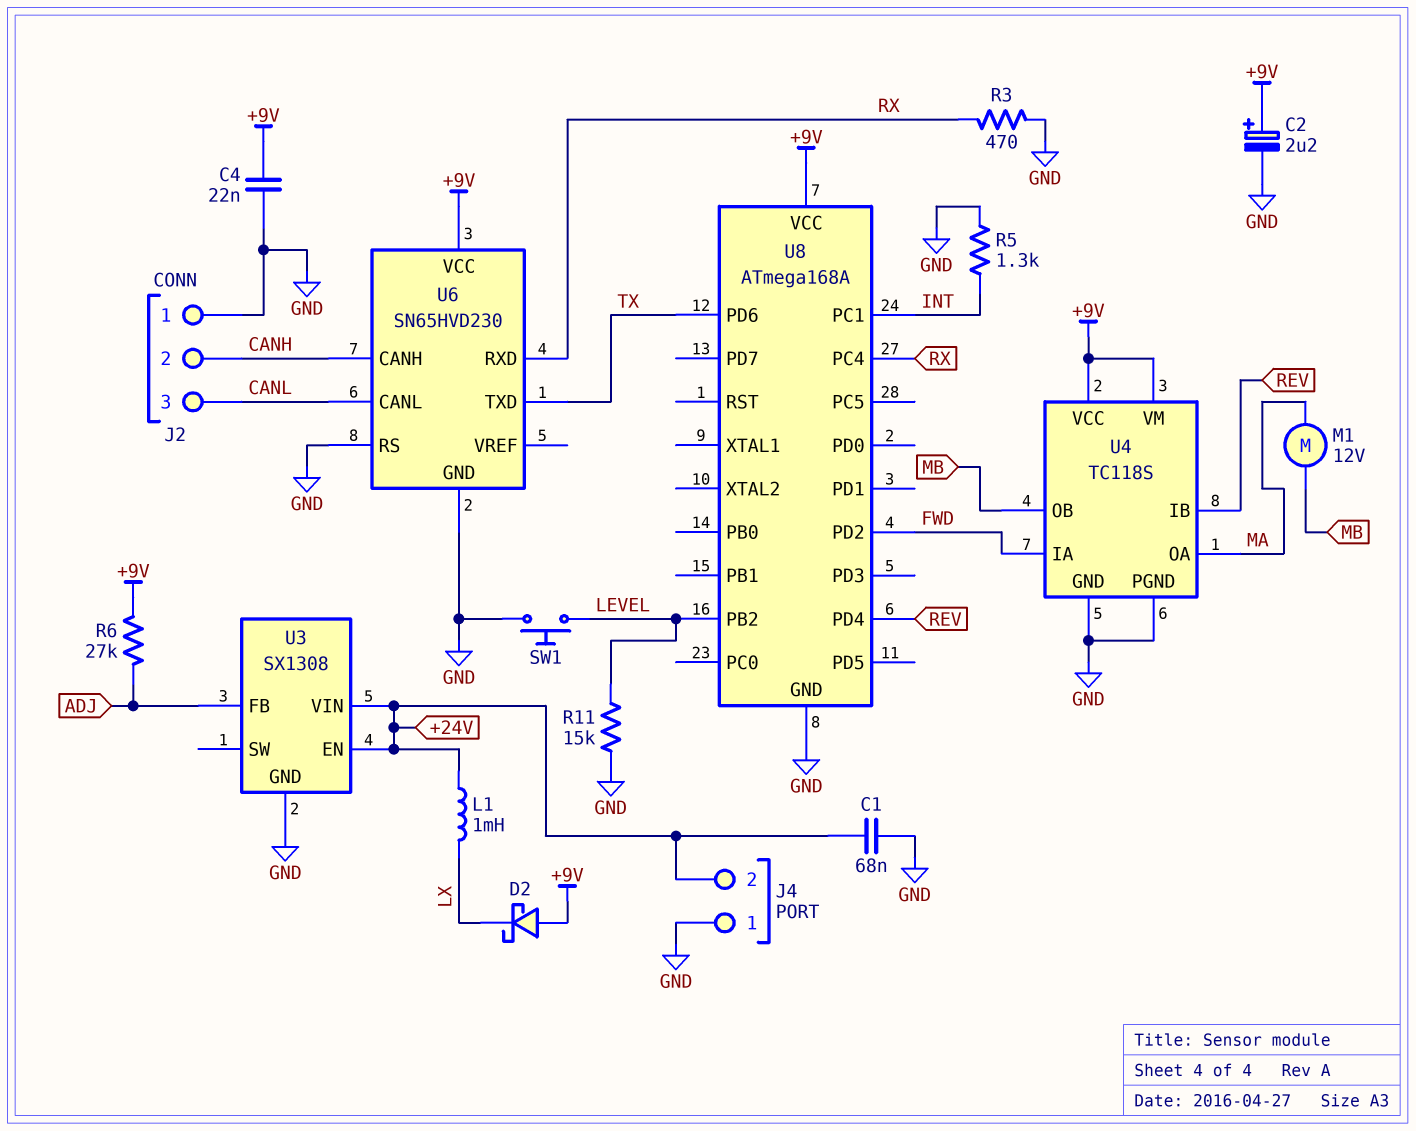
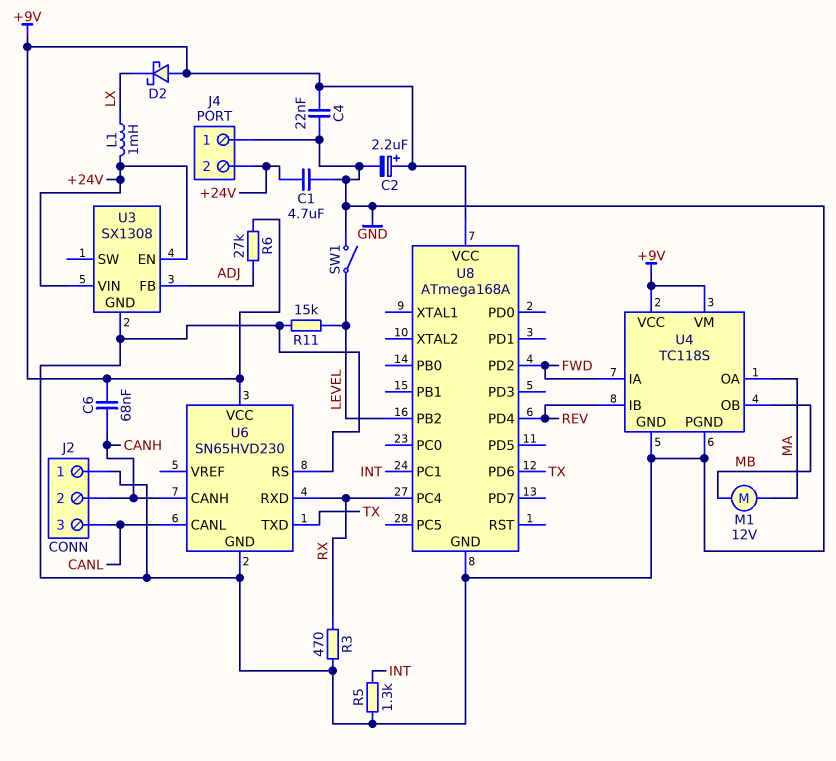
C1: 68nF (+24V, GND) -> 4.7uF (+24V, GND)
C6: none -> 68nF (+9V, CANH)
SW1: button (GND, LEVEL) -> switch (GND, LEVEL)

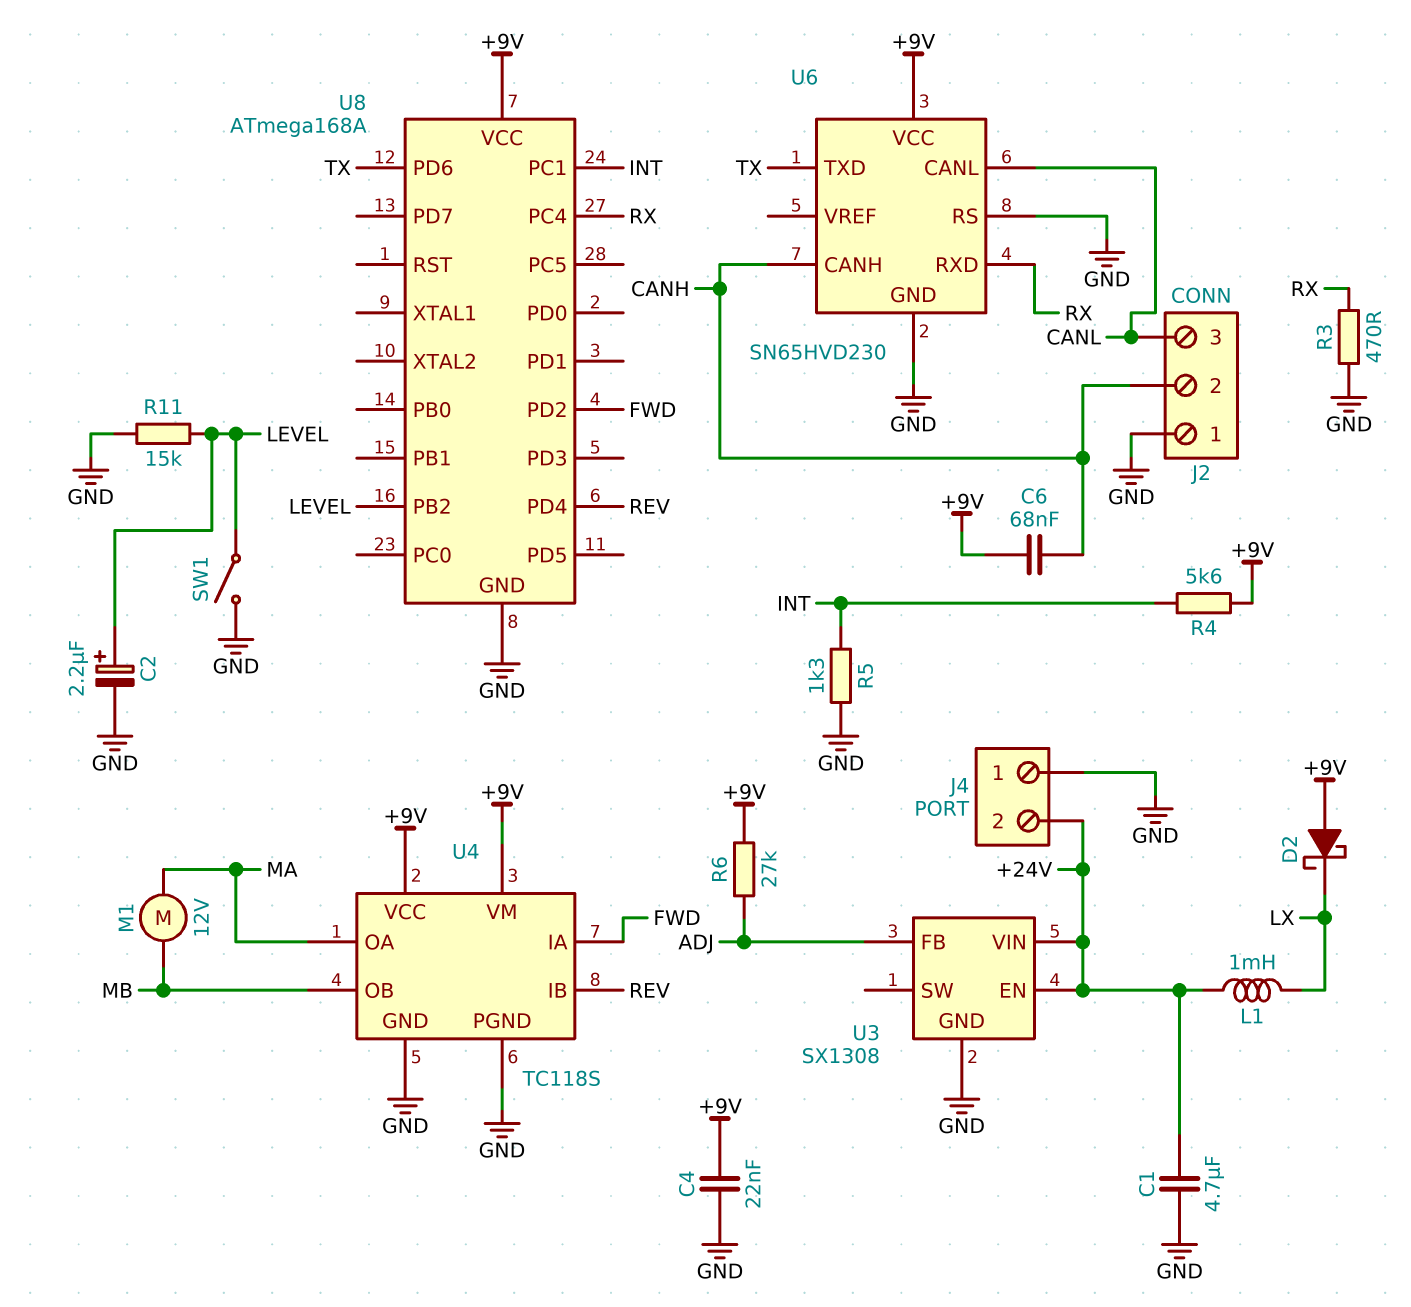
C2: 2.2uF (plus +9V, minus GND) -> 2.2uF (plus LEVEL, minus GND)
R4: none -> 5.6k (+9V, INT)

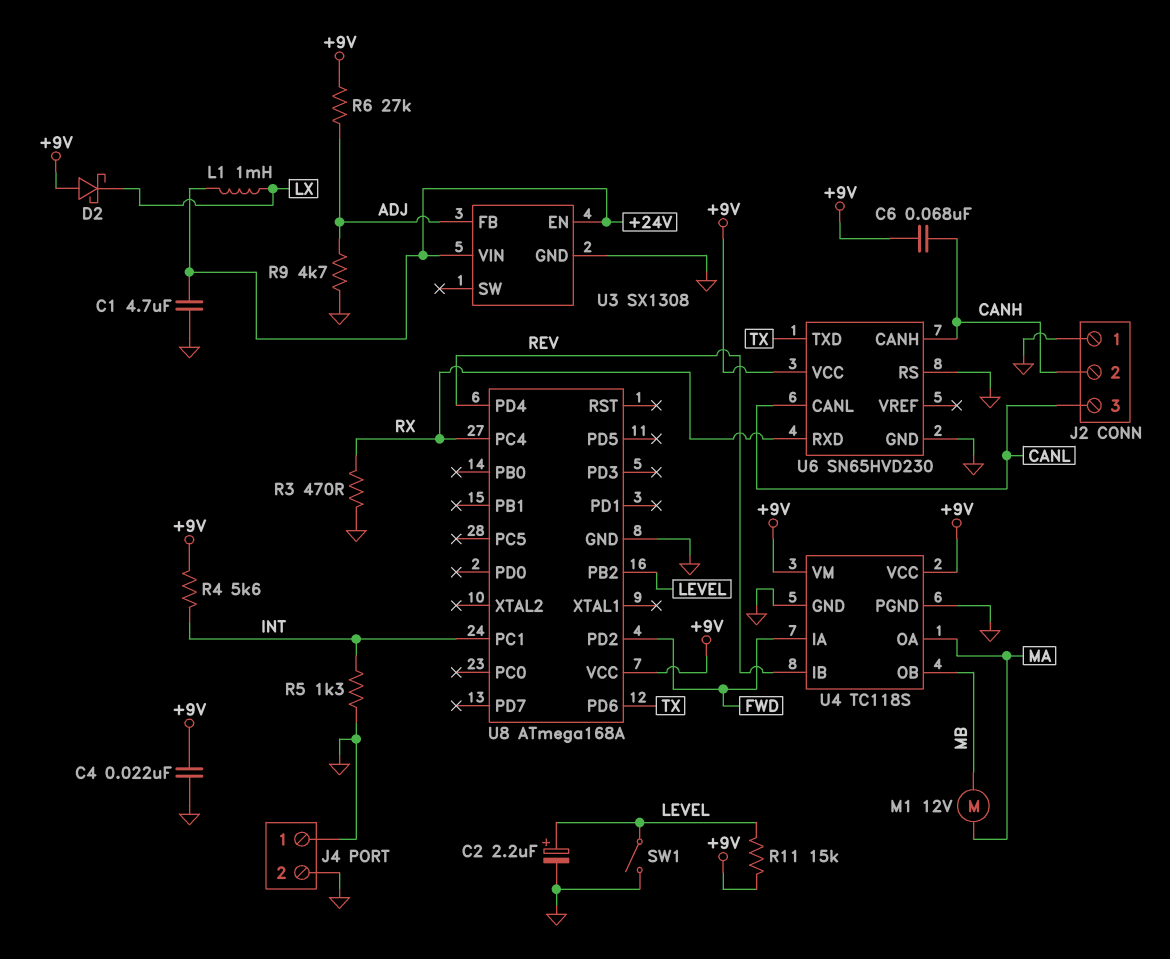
J4 pin 2: +24V -> GND
R9: none -> 4.7k (ADJ, GND)
R11: 15k (GND, LEVEL) -> 15k (+9V, LEVEL)

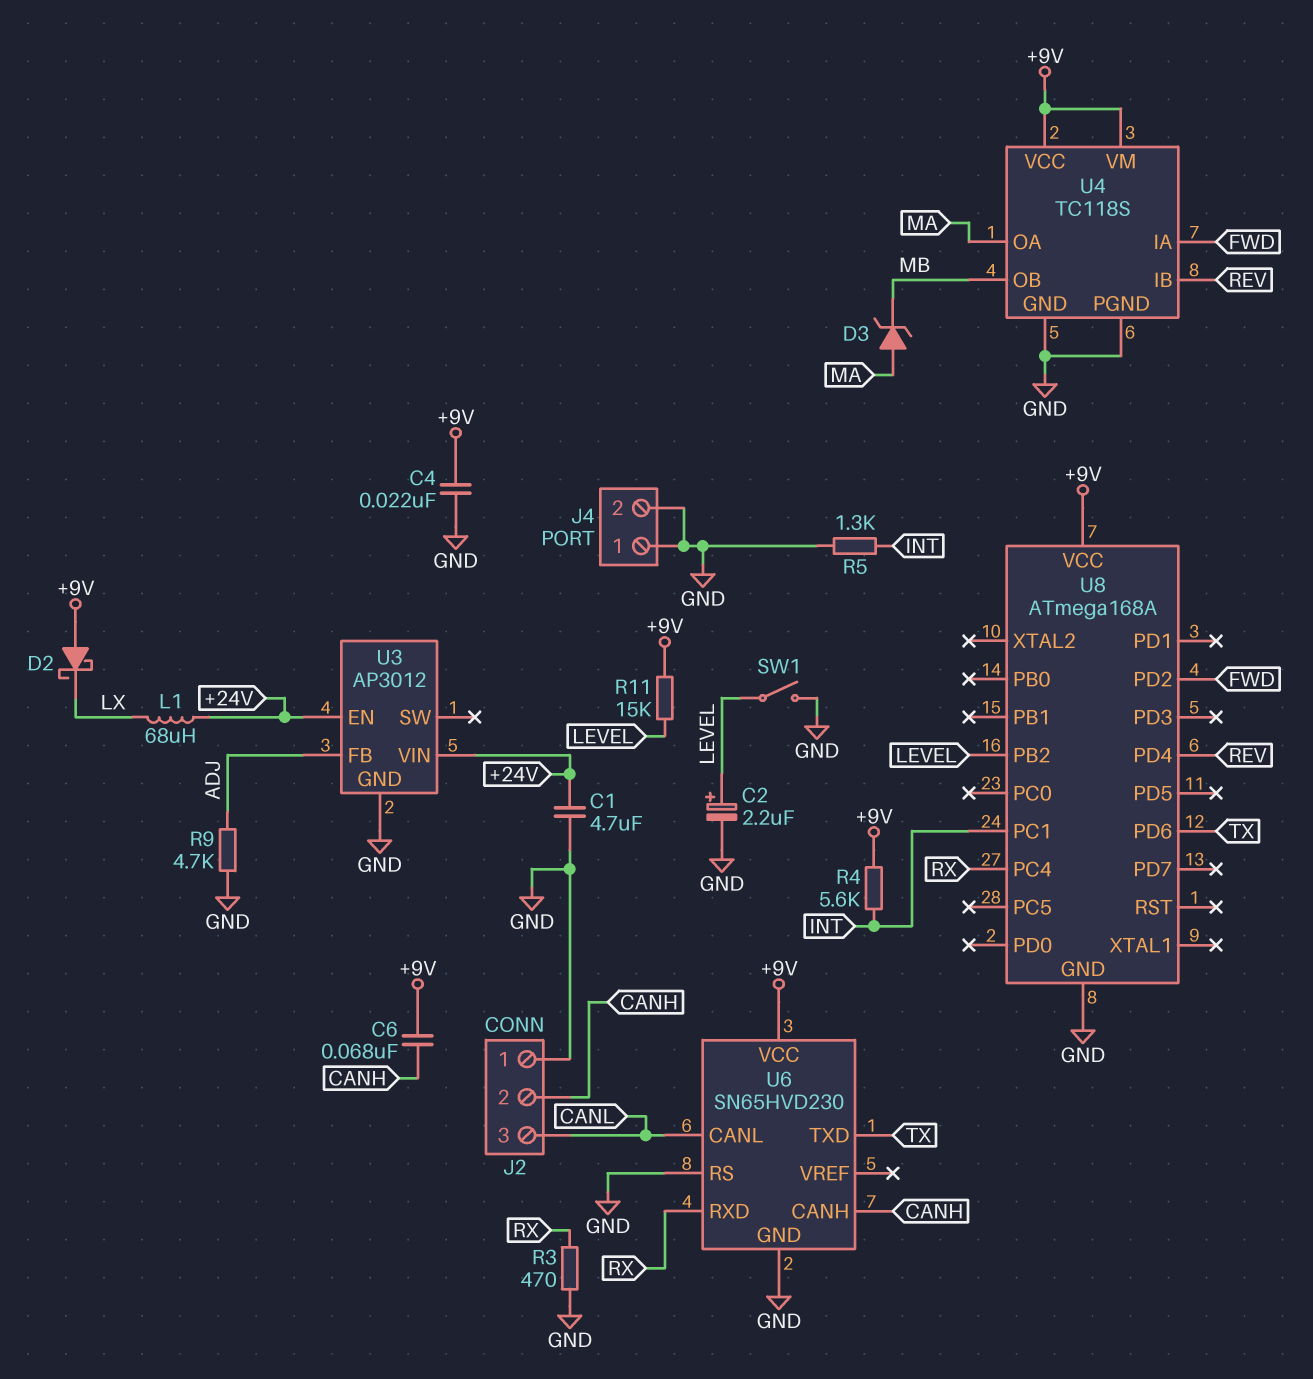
D3: none -> zener (A MA, K MB)
L1: 1mH (+24V, LX) -> 68uH (+24V, LX)
M1: motor 12V (MA, MB) -> none
R6: 27k (+9V, ADJ) -> none
U3: SX1308 -> AP3012

